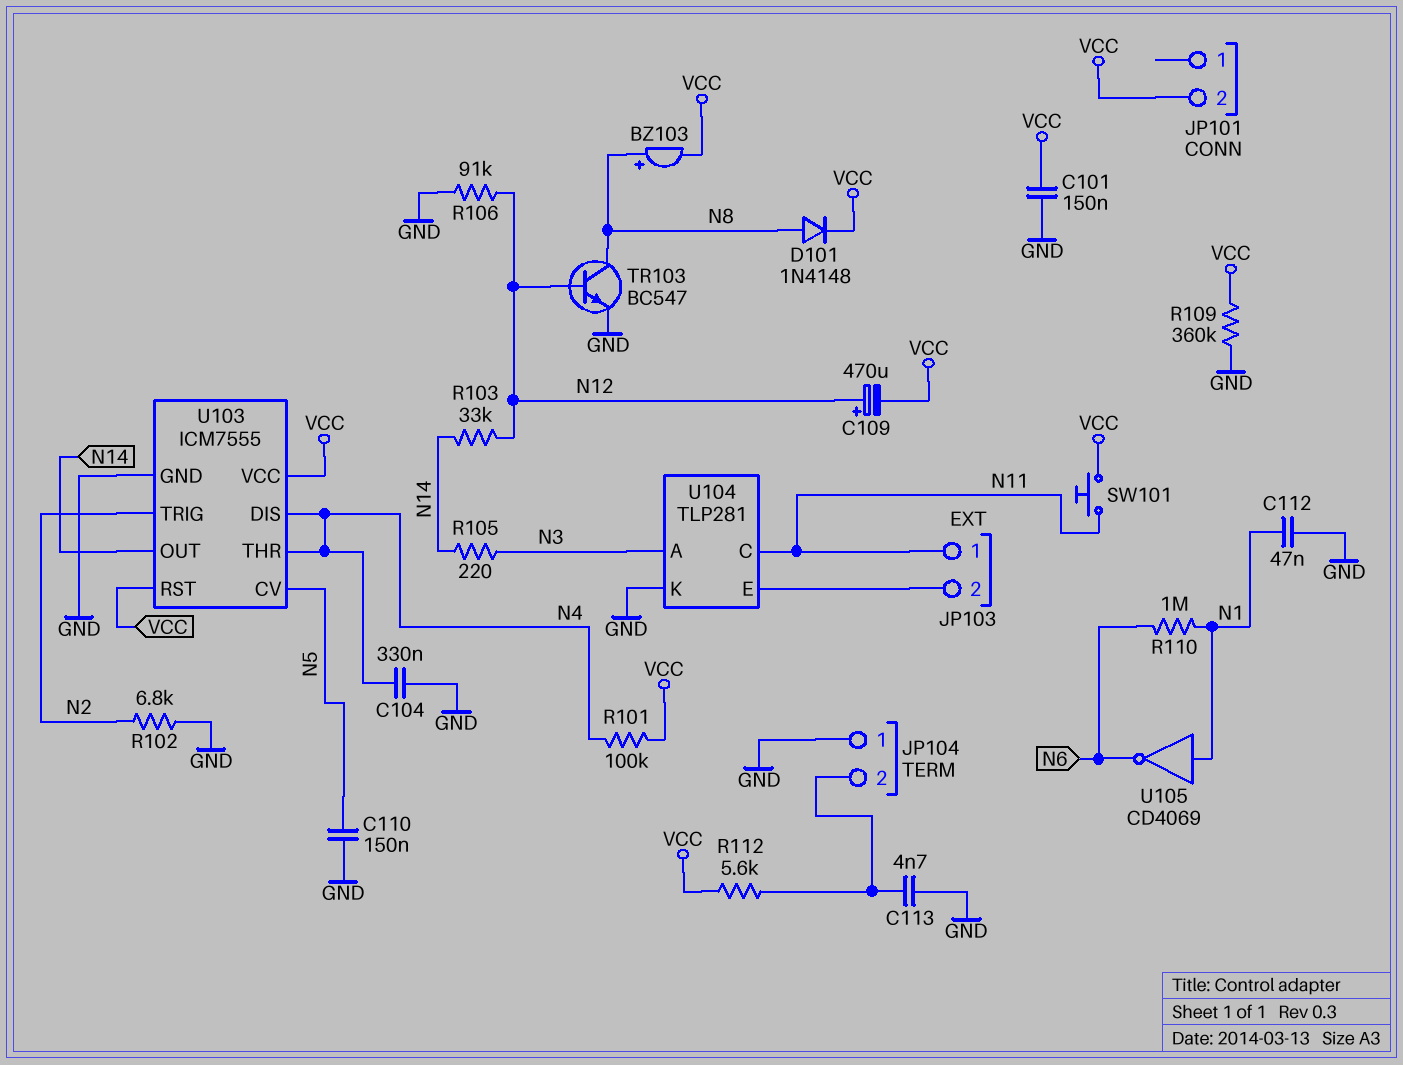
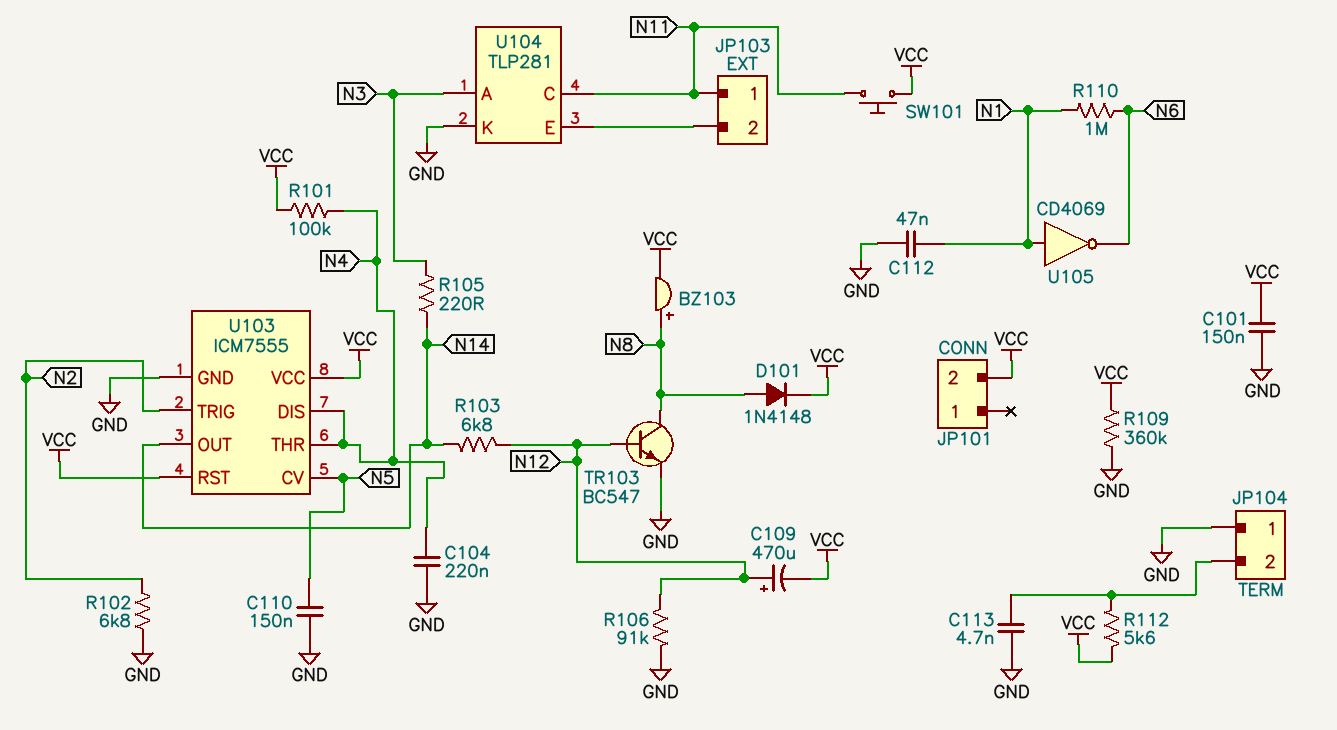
C104: 330nF (GND, N4) -> 220nF (GND, N4)
R103: 33k (N12, N14) -> 6.8k (N12, N14)

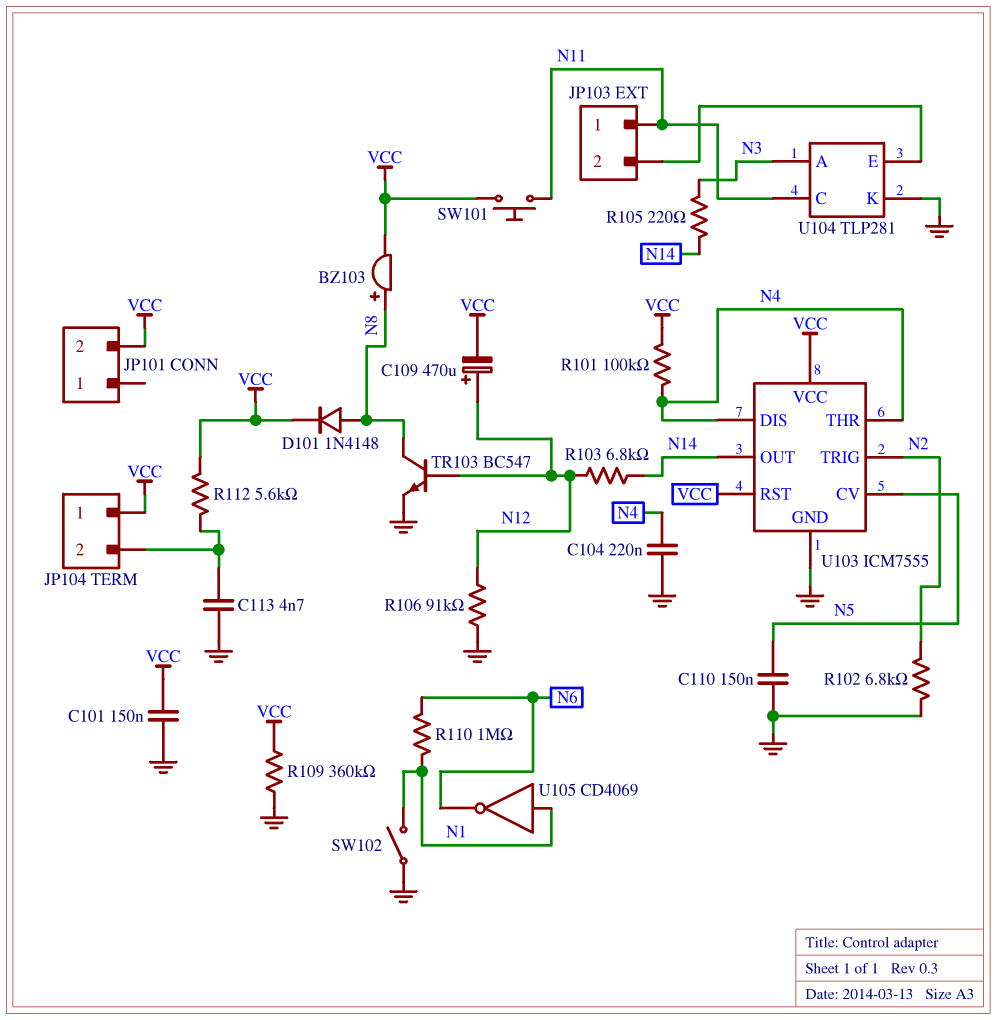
C112: 47nF (GND, N1) -> none
JP104 pin 1: GND -> VCC
SW102: none -> switch (GND, N1)

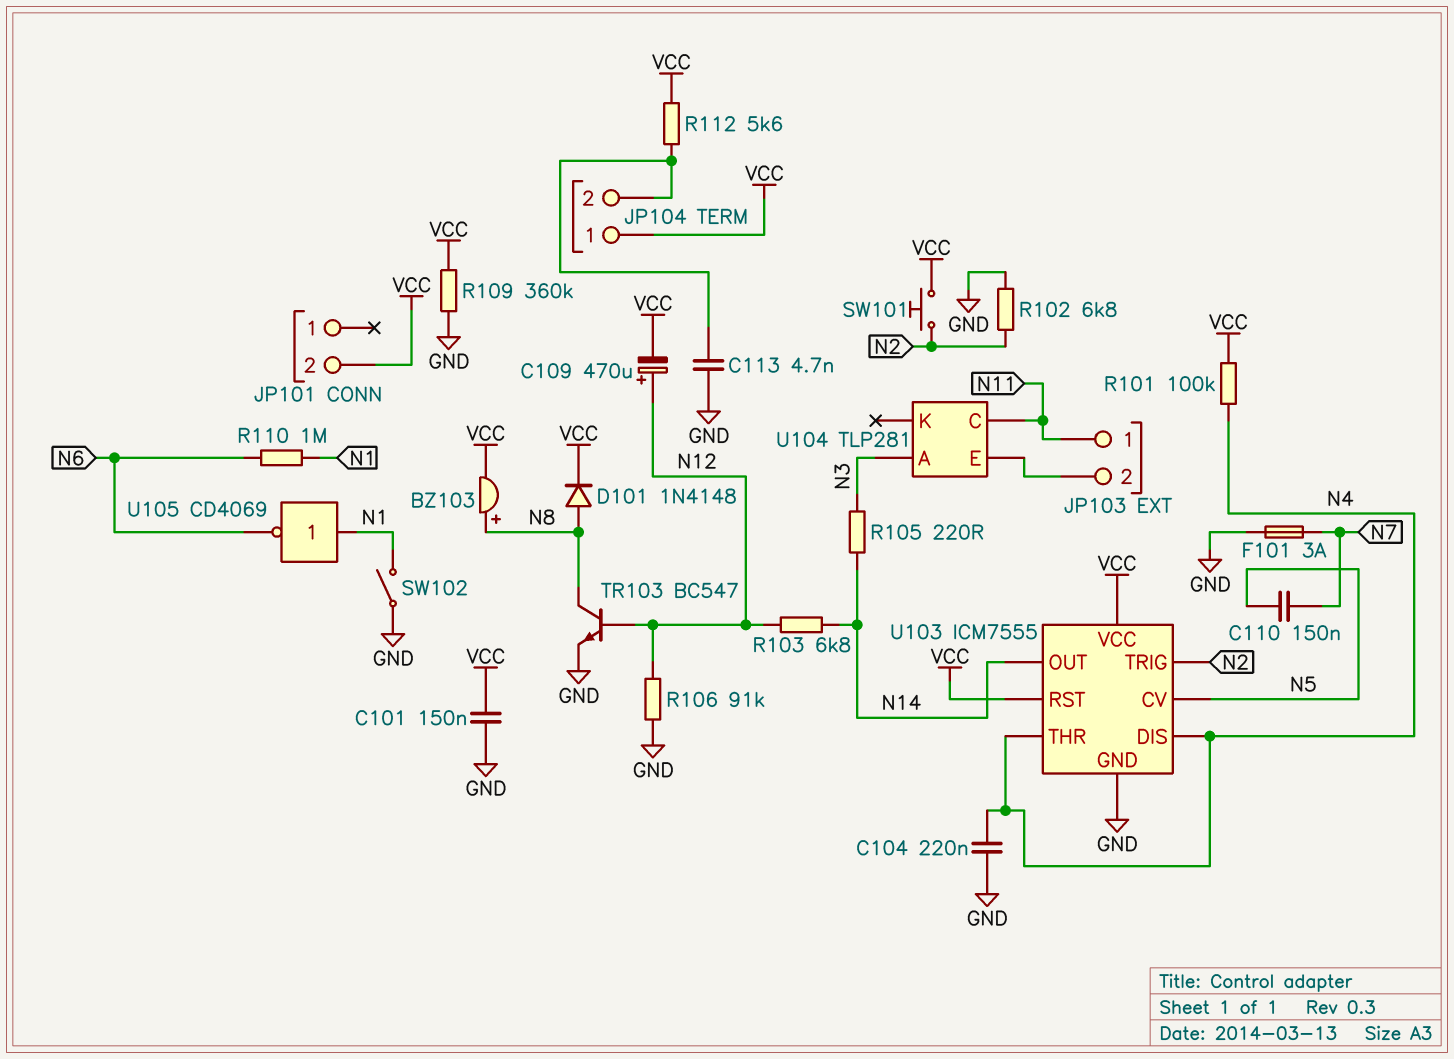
C110: 150nF (GND, N5) -> 150nF (N5, N7)
F101: none -> 3A (GND, N7)
SW101: button (N11, VCC) -> button (N2, VCC)
U104 pin K: GND -> none

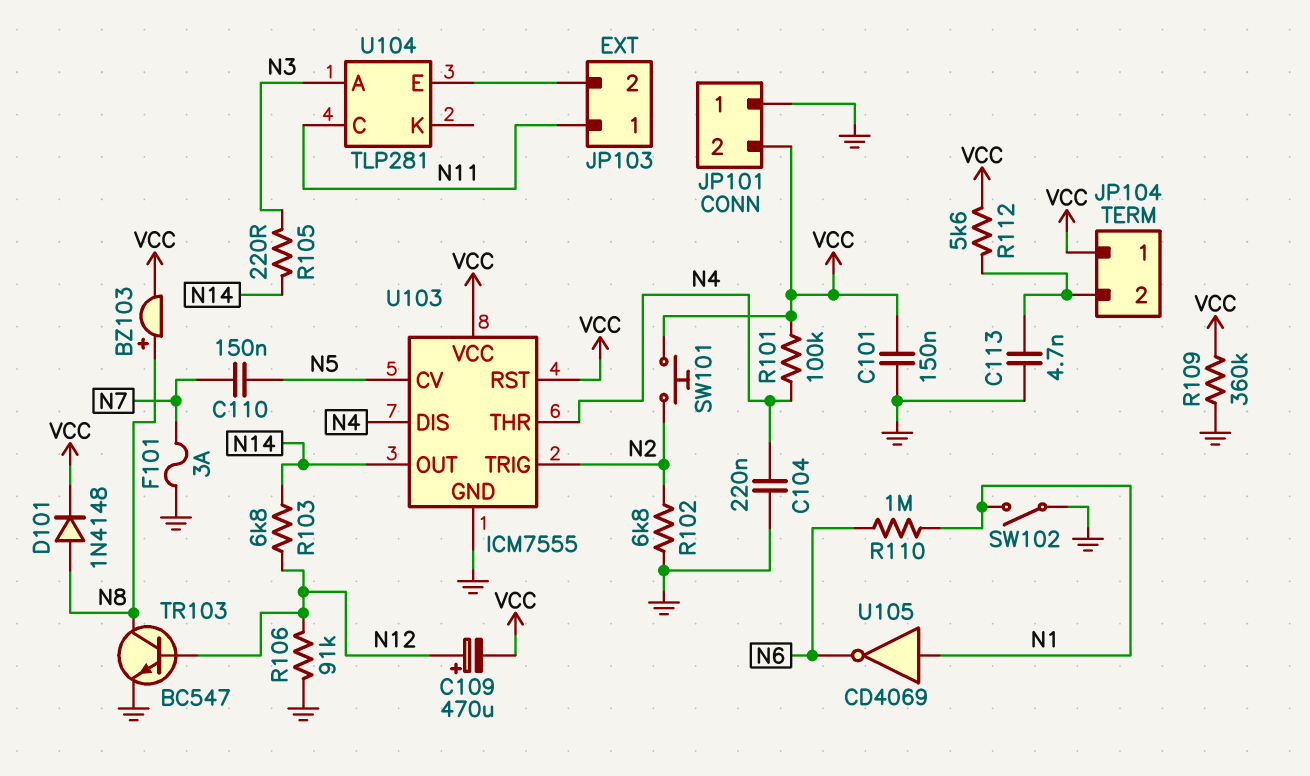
JP101 pin 1: none -> GND

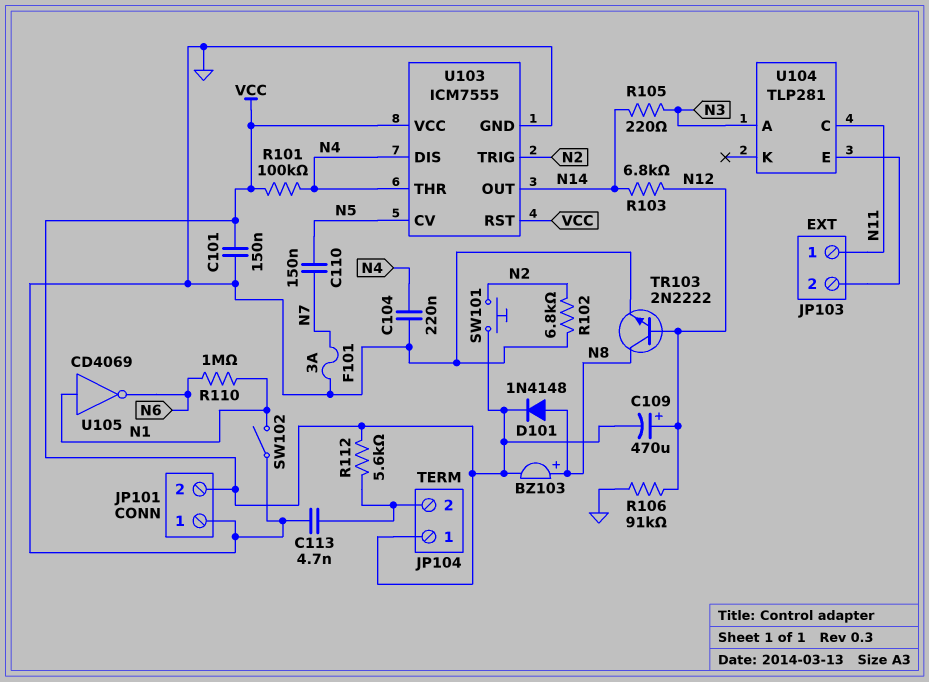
R109: 360k (GND, VCC) -> none
TR103: NPN BC547 (B N12, C N8, E GND) -> NPN 2N2222 (B N12, C N8, E GND)

